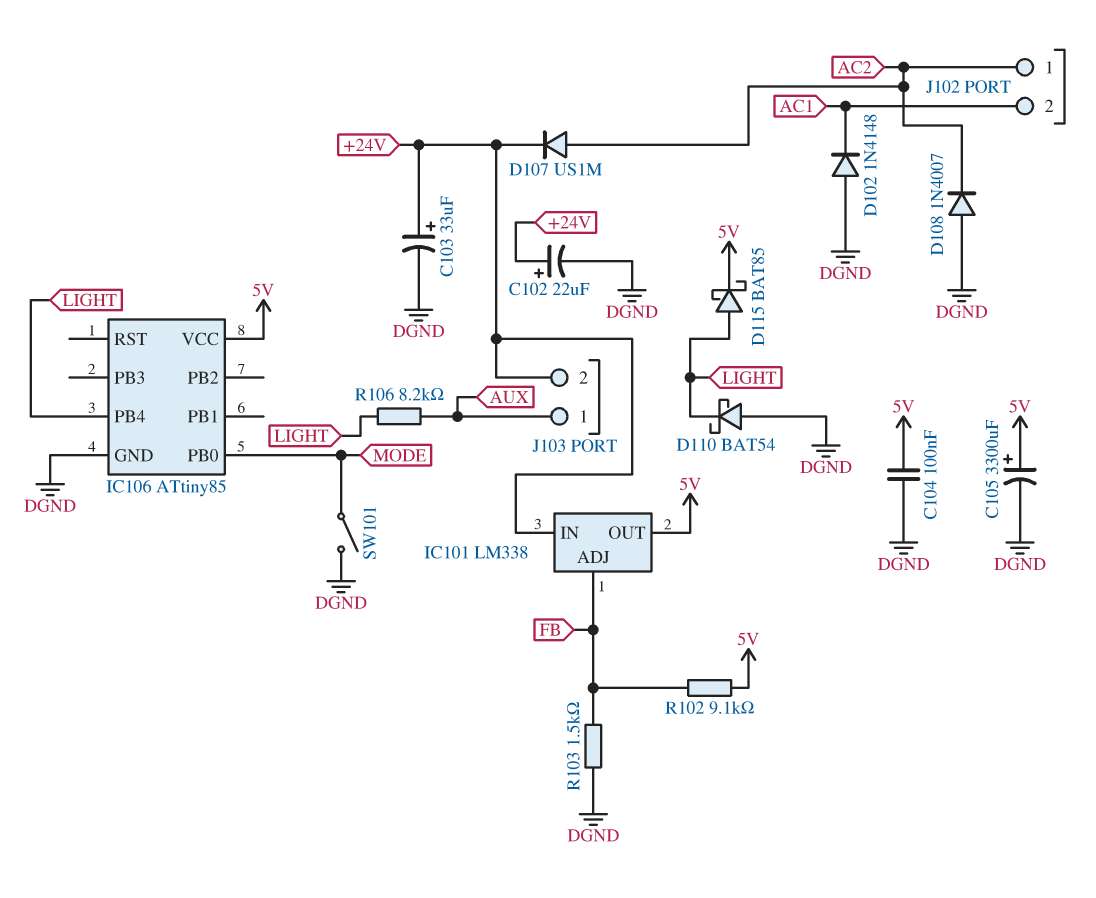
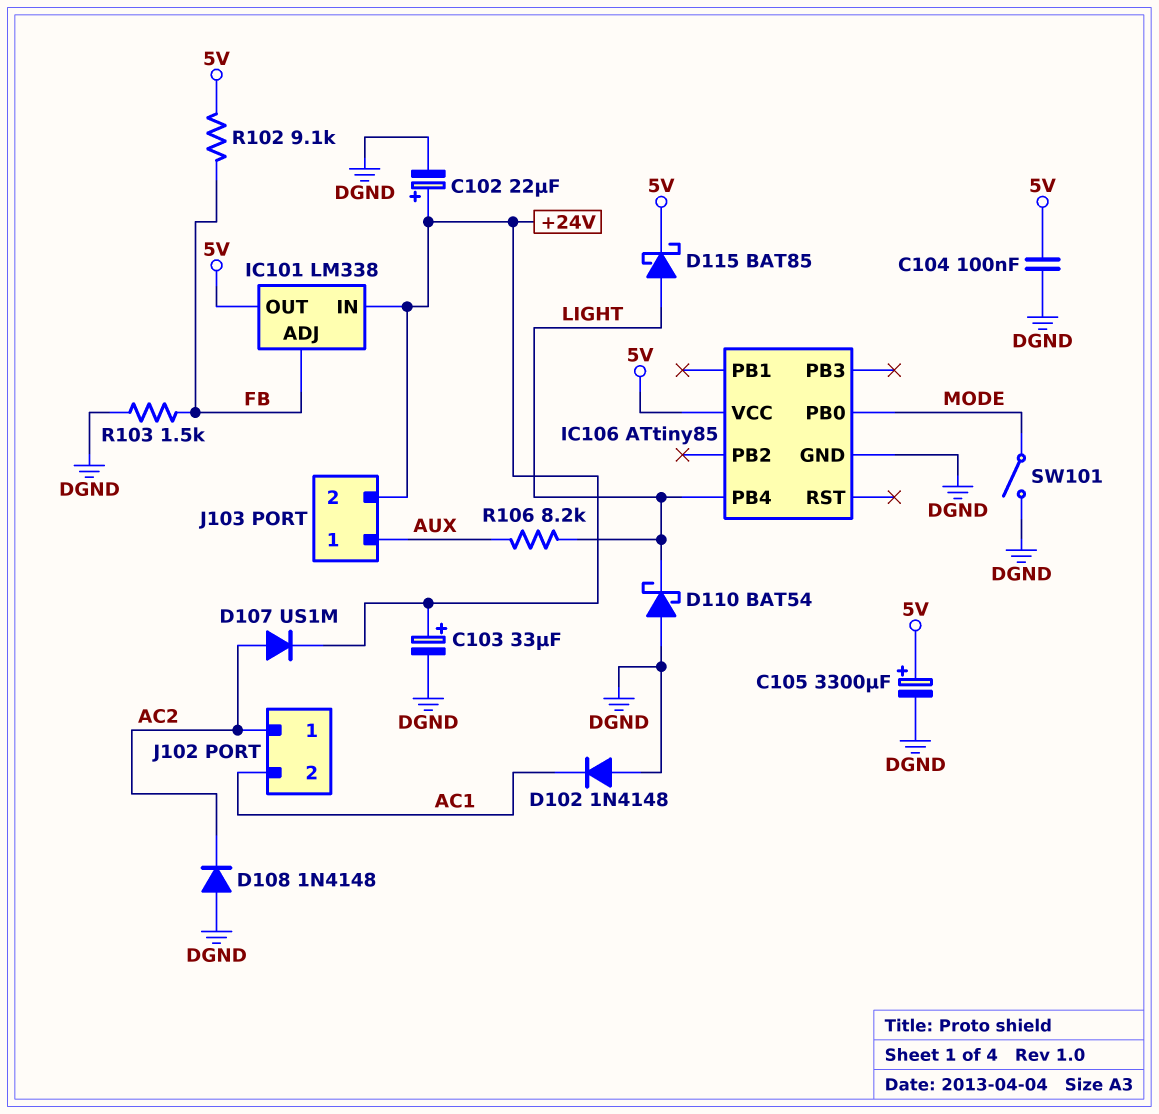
D108: diode 1N4007 (A DGND, K AC2) -> diode 1N4148 (A DGND, K AC2)

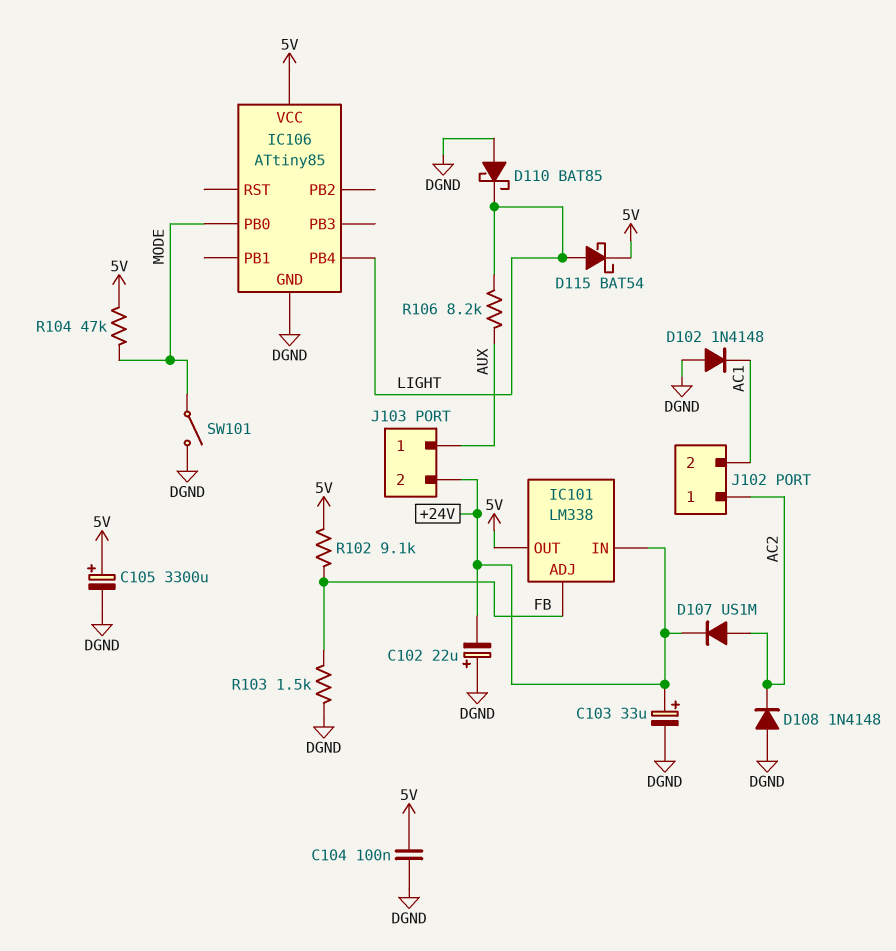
C102: 22uF (plus +24V, minus DGND) -> 22uF (plus DGND, minus +24V)
D110: schottky BAT54 (A DGND, K LIGHT) -> schottky BAT85 (A DGND, K LIGHT)
D115: schottky BAT85 (A LIGHT, K 5V) -> schottky BAT54 (A LIGHT, K 5V)
R104: none -> 47k (5V, MODE)

